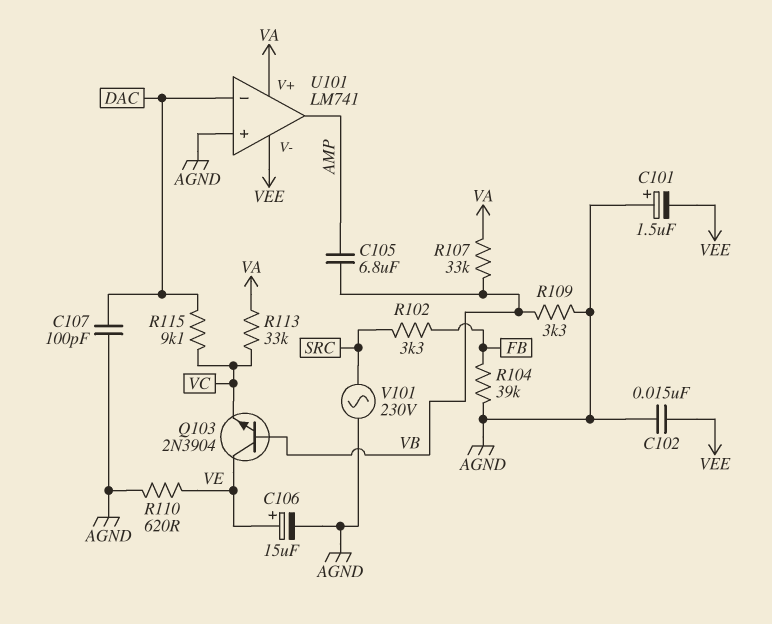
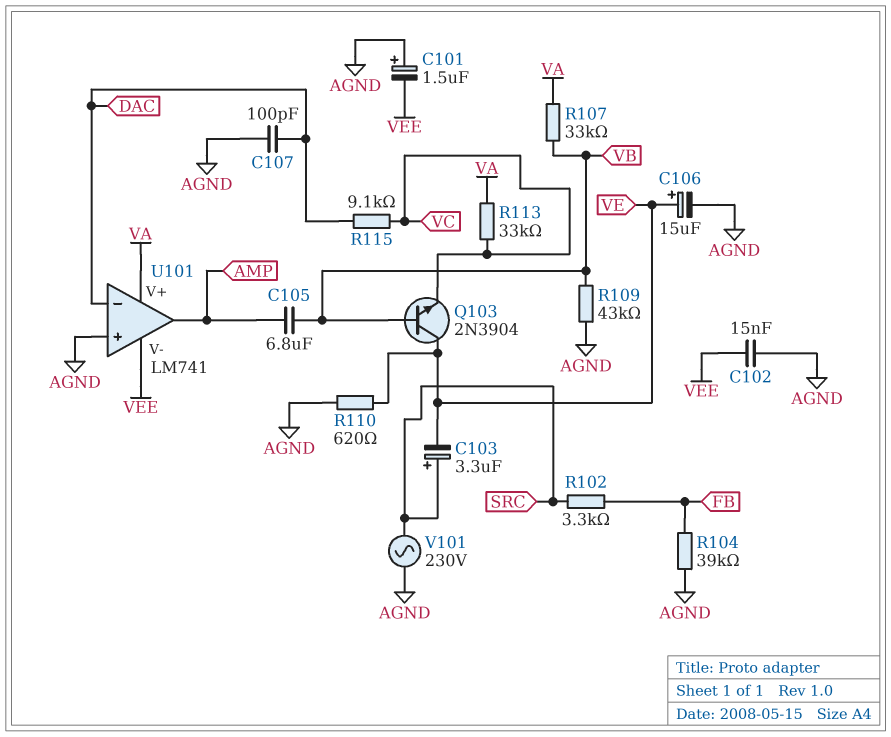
C103: none -> 3.3uF (plus SRC, minus VE)
R109: 3.3k (AGND, VB) -> 43k (AGND, VB)

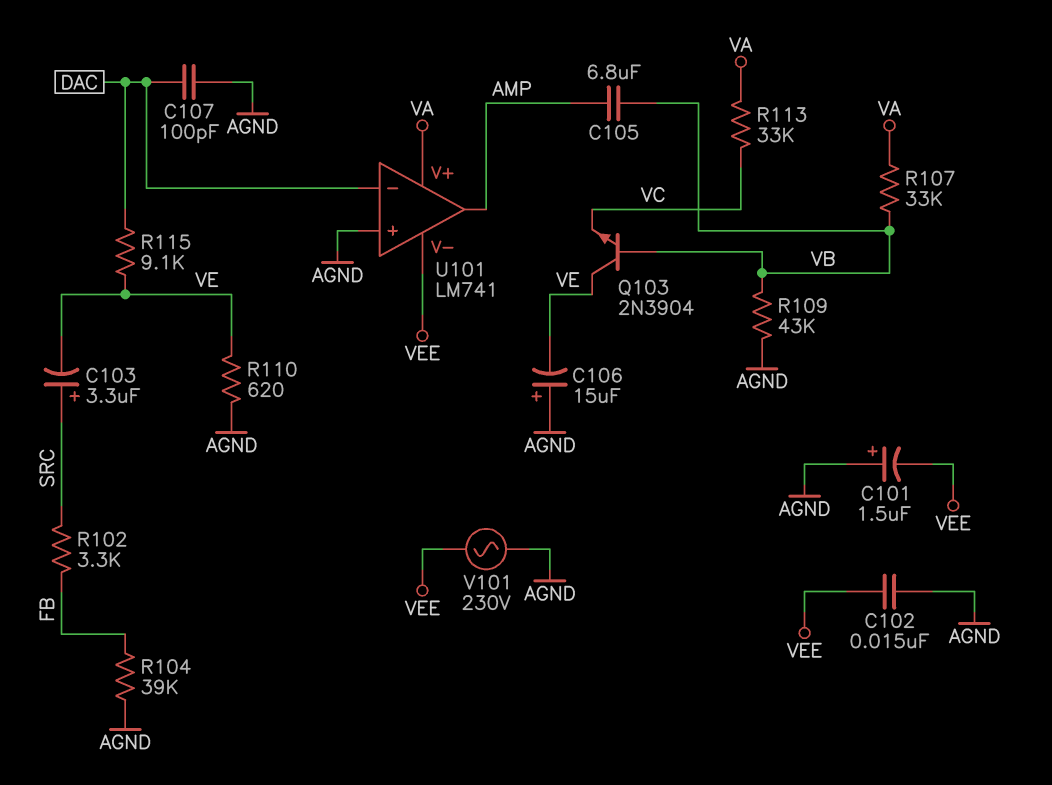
C106: 15uF (plus VE, minus AGND) -> 15uF (plus AGND, minus VE)
R115: 9.1k (DAC, VC) -> 9.1k (DAC, VE)
V101: AC 230V (AGND, SRC) -> AC 230V (AGND, VEE)

